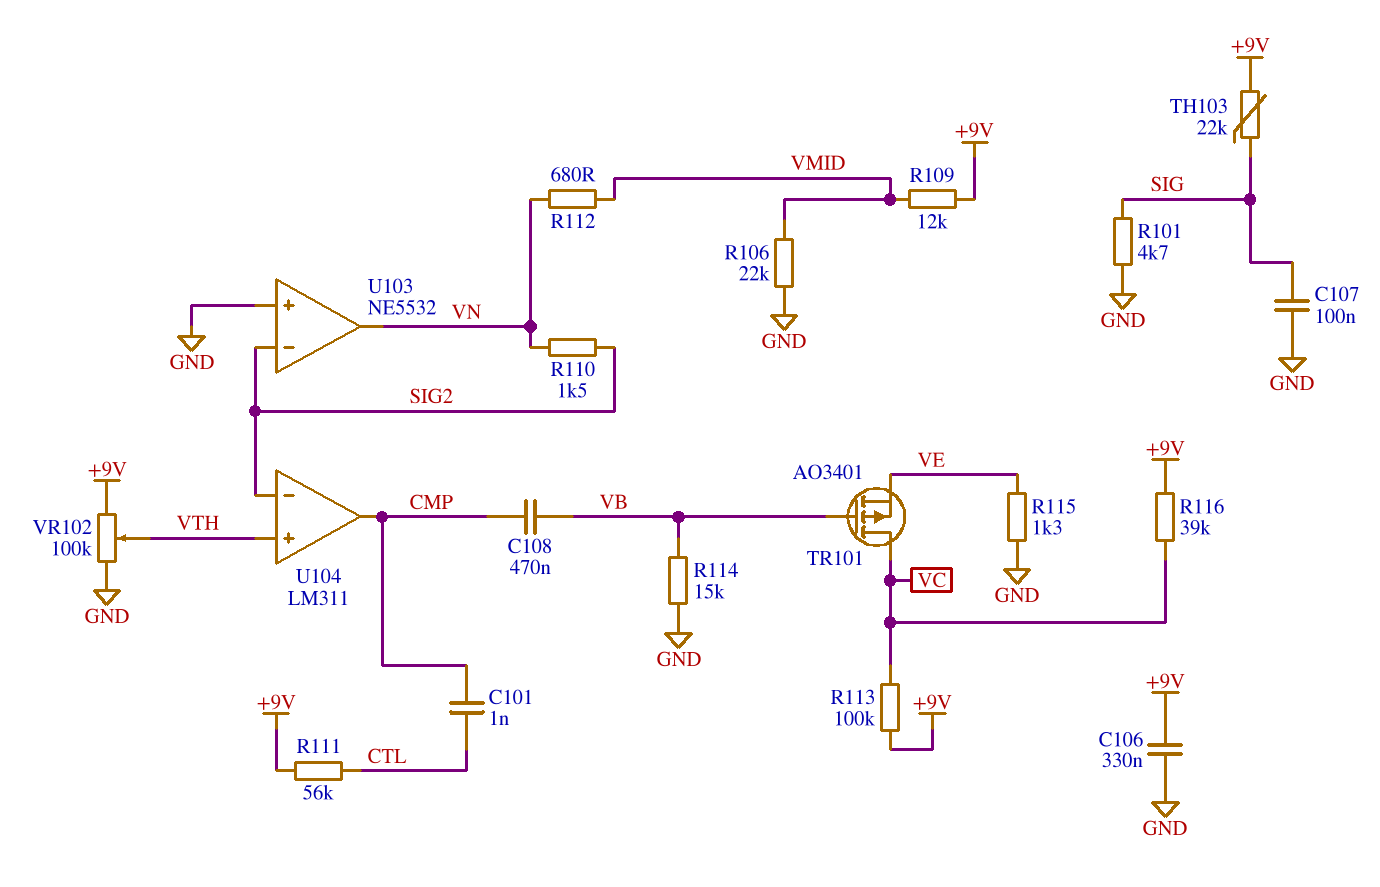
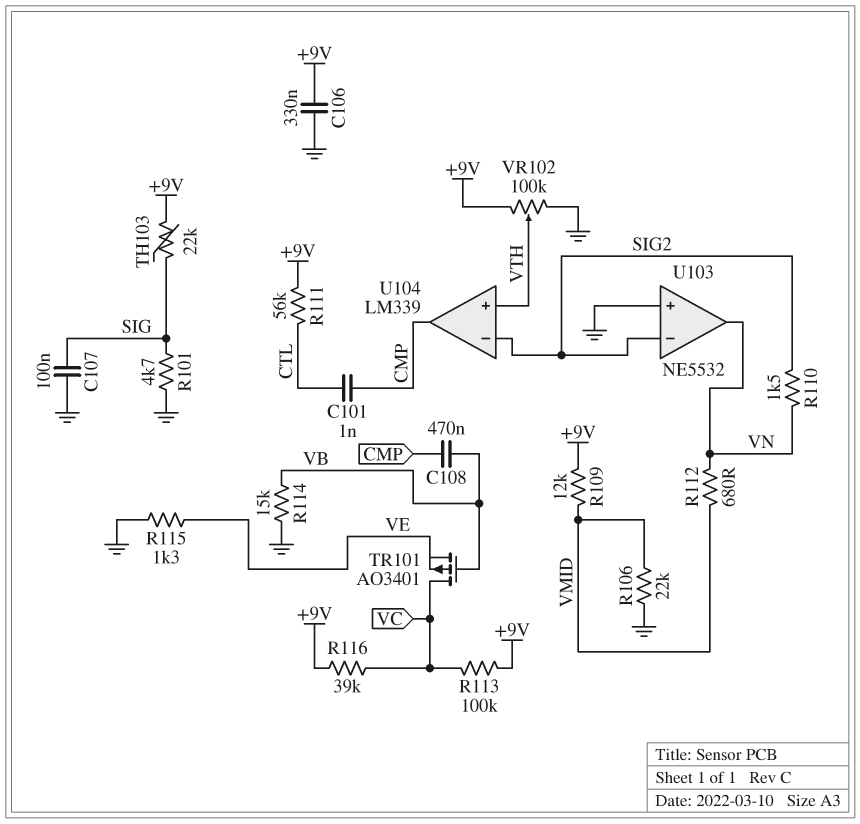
U104: LM311 -> LM339

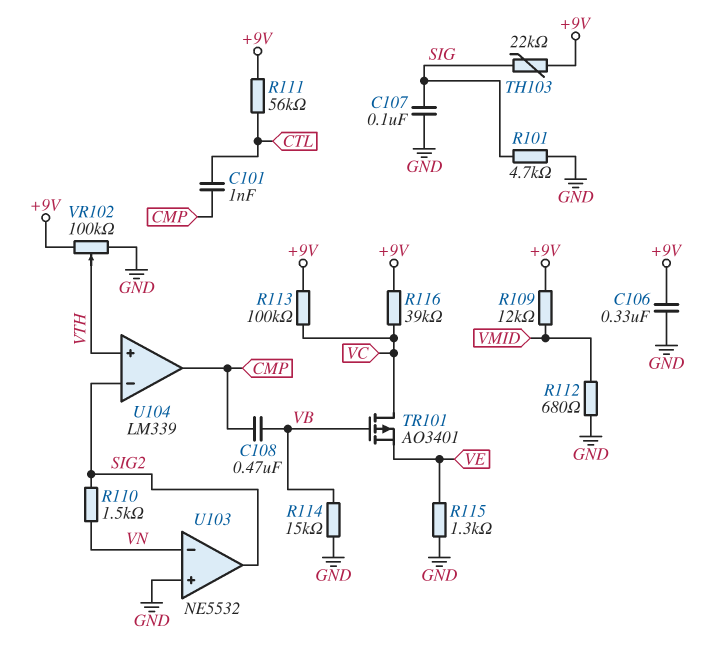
R106: 22k (GND, VMID) -> none
R112: 680 (VMID, VN) -> 680 (GND, VMID)
U103 pin in-: SIG2 -> VN
U103 pin out: VN -> SIG2

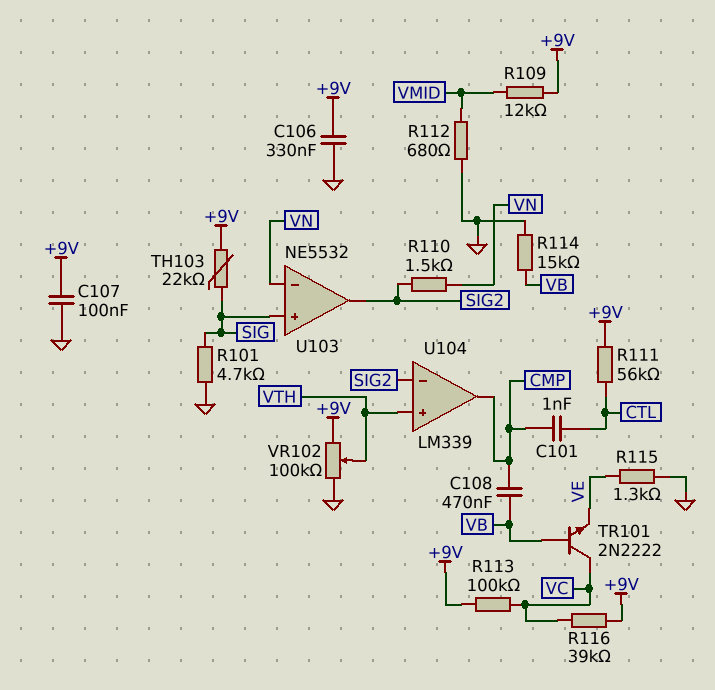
C107: 100nF (GND, SIG) -> 100nF (+9V, GND)
TR101: PMOS AO3401 (G VB, D VC, S VE) -> NPN 2N2222 (B VB, C VC, E VE)
U103 pin in+: GND -> SIG

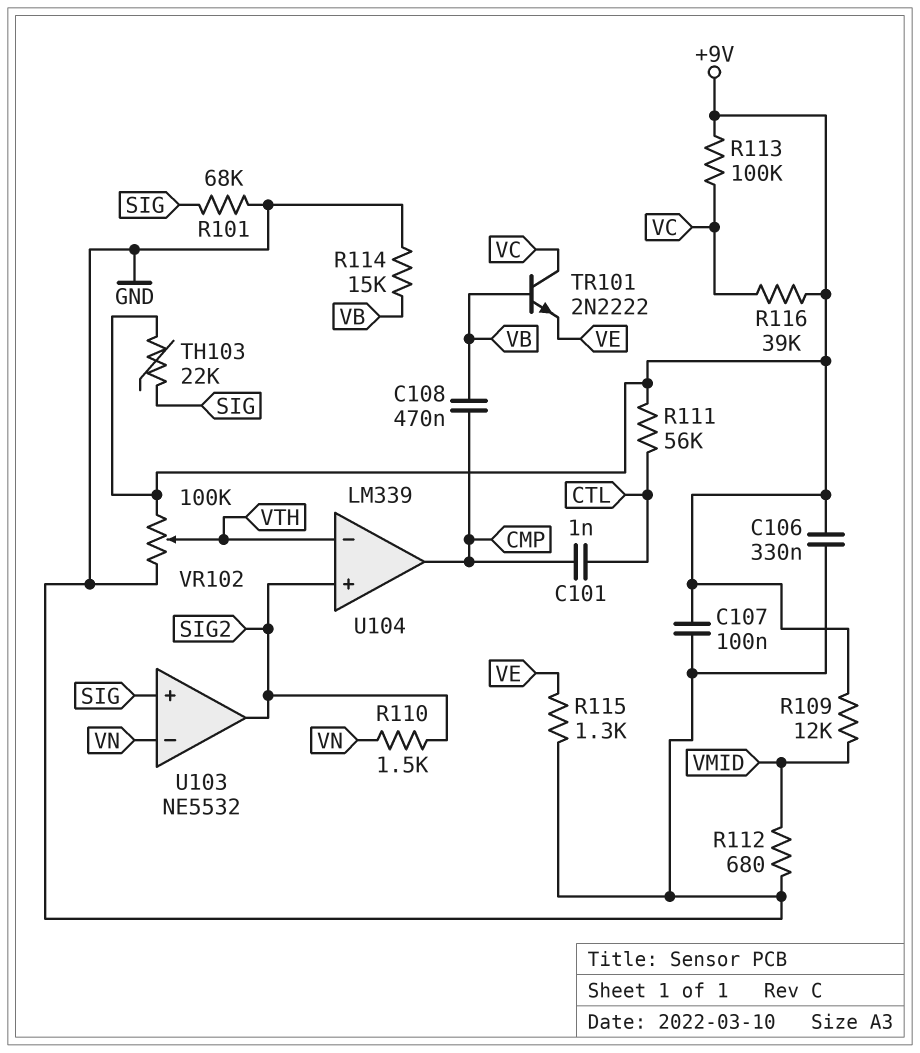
R101: 4.7k (GND, SIG) -> 68k (GND, SIG)
U104 pin in+: VTH -> SIG2
U104 pin in-: SIG2 -> VTH

